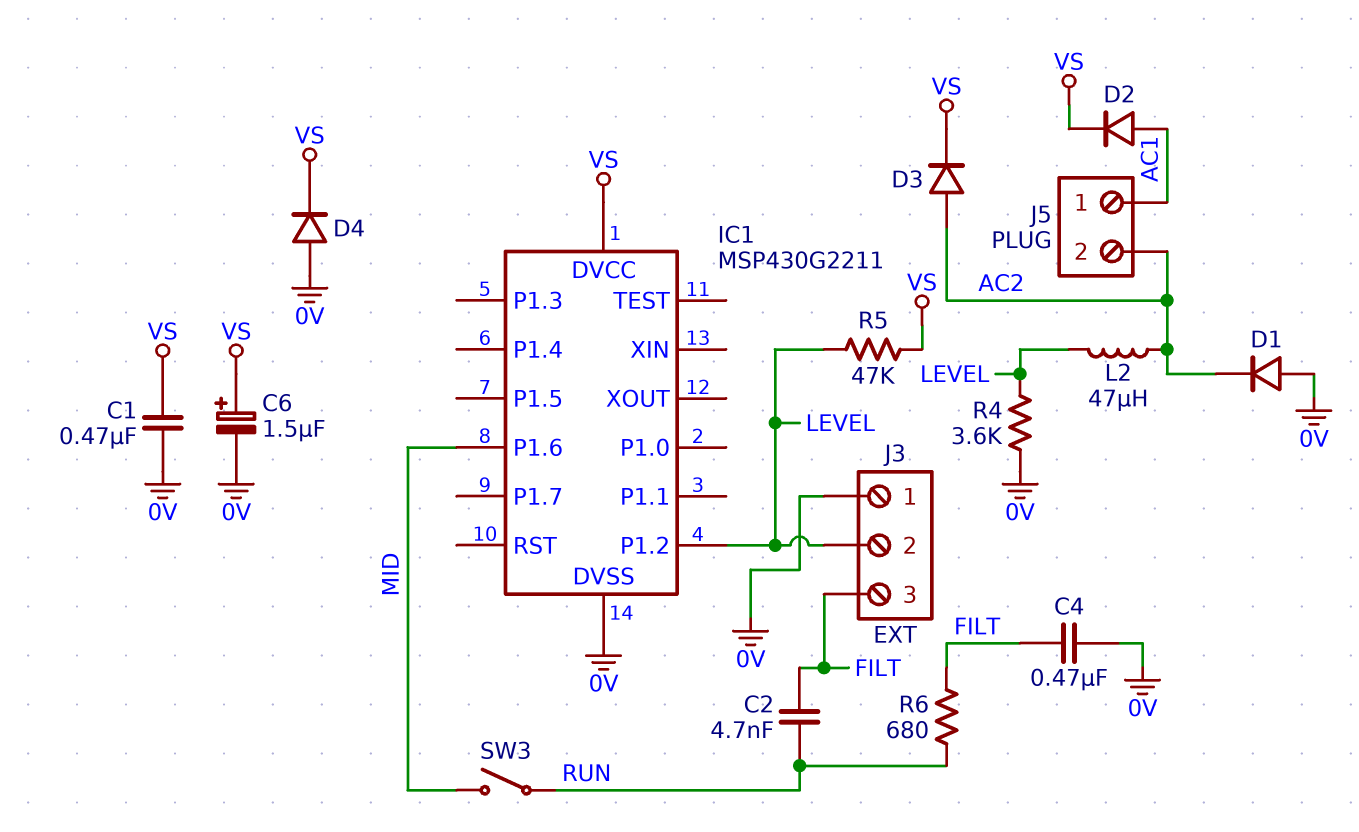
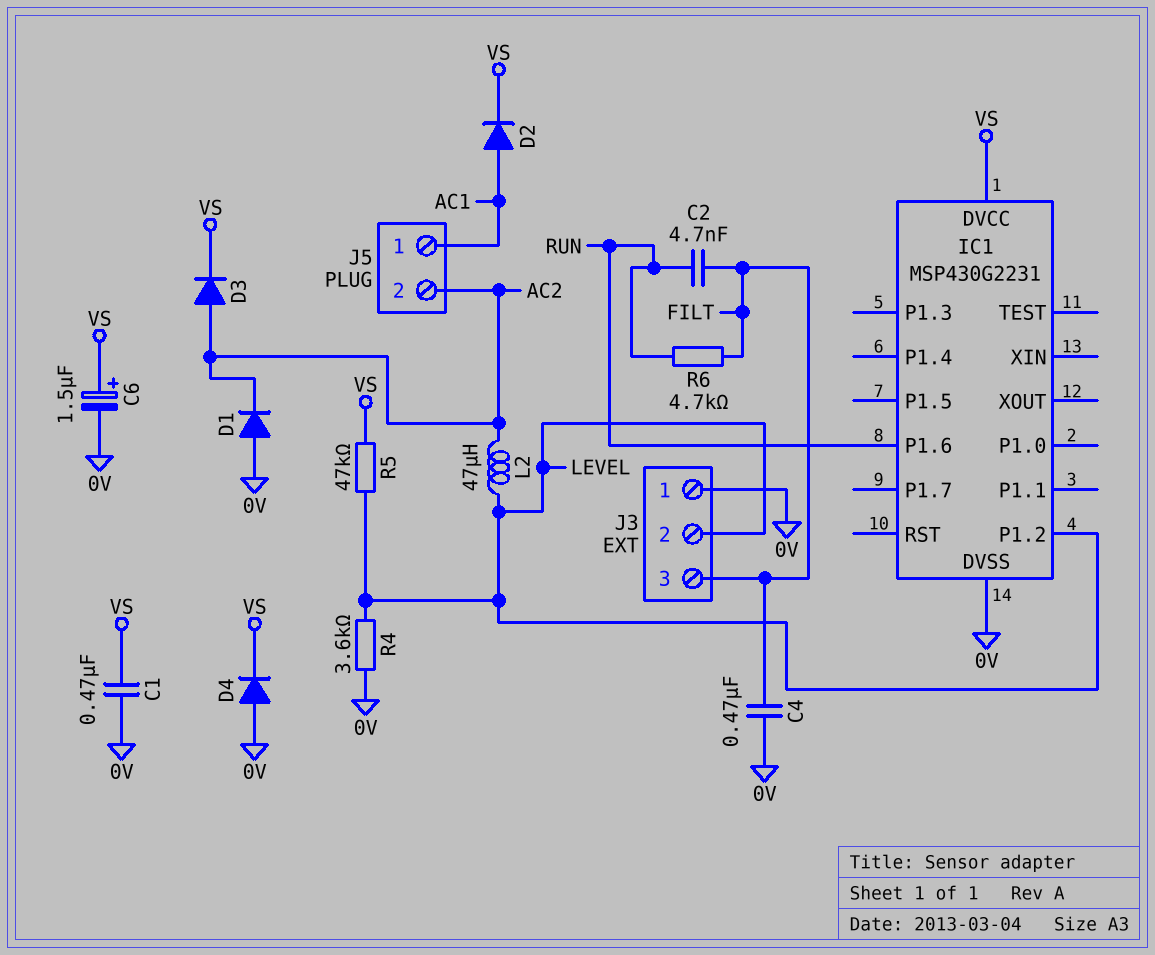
IC1: MSP430G2211 -> MSP430G2231
IC1 pin P1.6: MID -> RUN
R6: 680 (FILT, RUN) -> 4.7k (FILT, RUN)
SW3: switch (MID, RUN) -> none

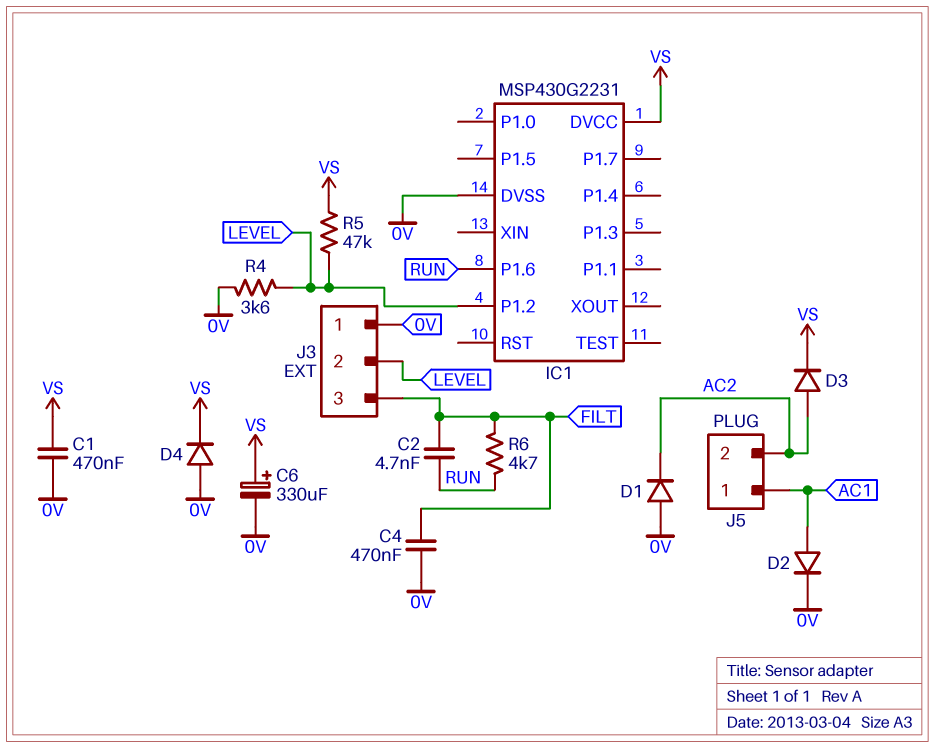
C6: 1.5uF (plus VS, minus 0V) -> 330uF (plus VS, minus 0V)
D2: diode (A AC1, K VS) -> diode (A AC1, K 0V)
L2: 47uH (AC2, LEVEL) -> none

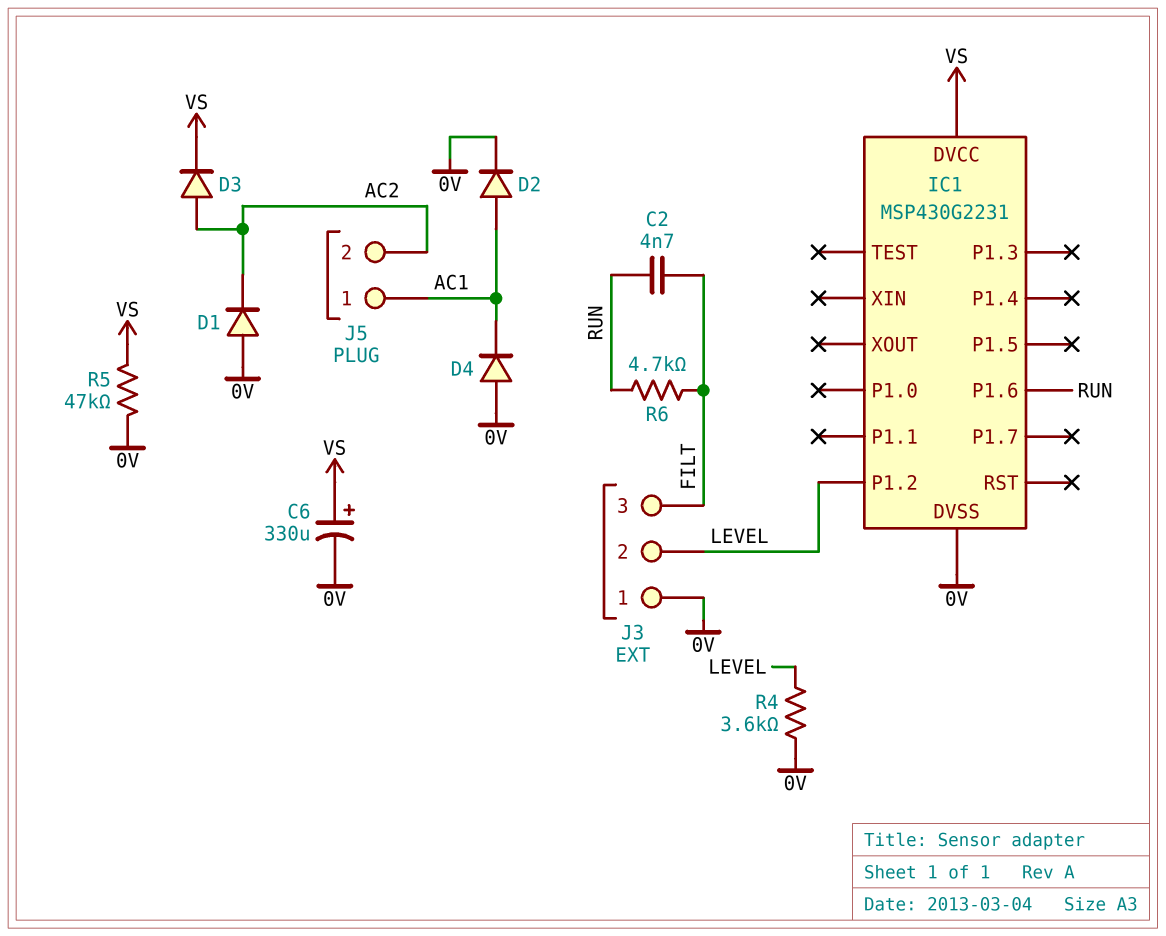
C1: 470nF (0V, VS) -> none
C4: 470nF (0V, FILT) -> none
D4: diode (A 0V, K VS) -> diode (A 0V, K AC1)
R5: 47k (LEVEL, VS) -> 47k (0V, VS)

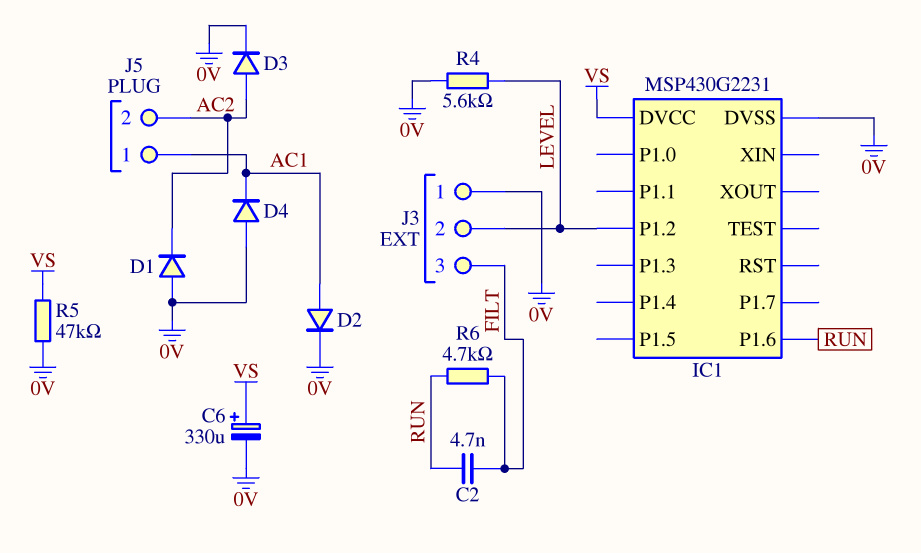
D3: diode (A AC2, K VS) -> diode (A AC2, K 0V)
R4: 3.6k (0V, LEVEL) -> 5.6k (0V, LEVEL)

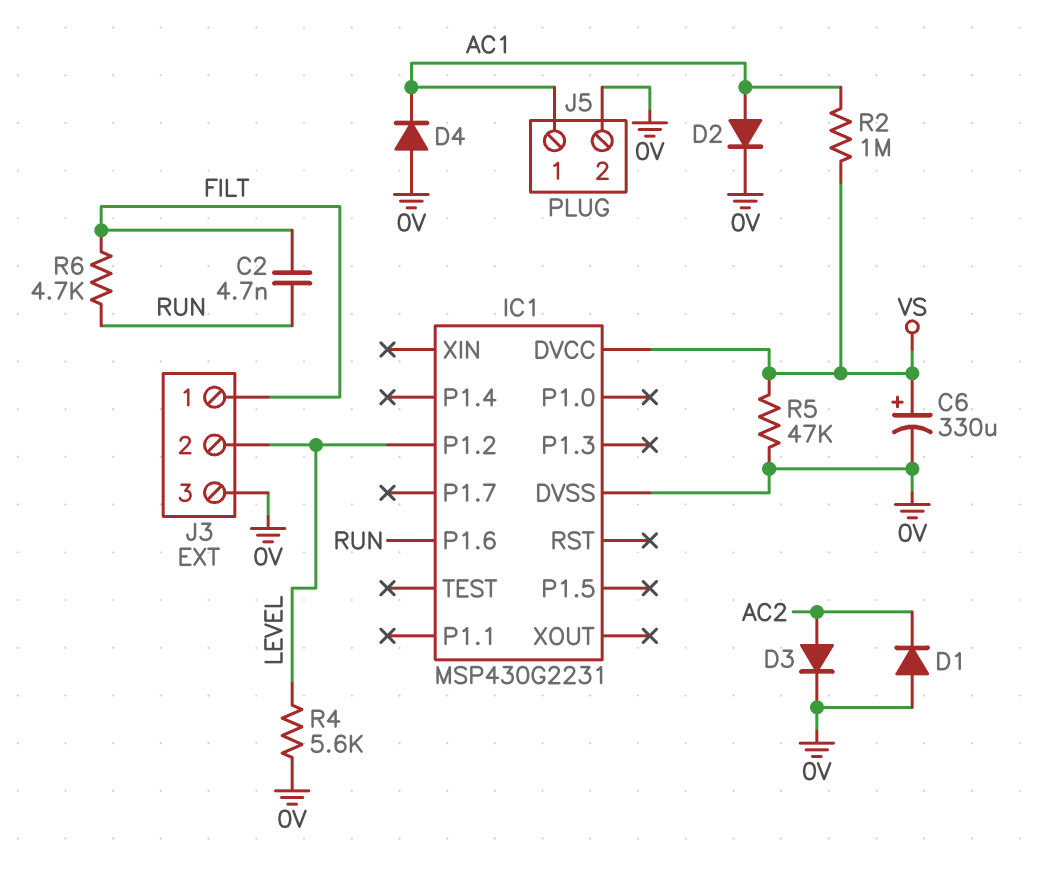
J3 pin 1: 0V -> FILT
J3 pin 3: FILT -> 0V
J5 pin 2: AC2 -> 0V
R2: none -> 1M (AC1, VS)

